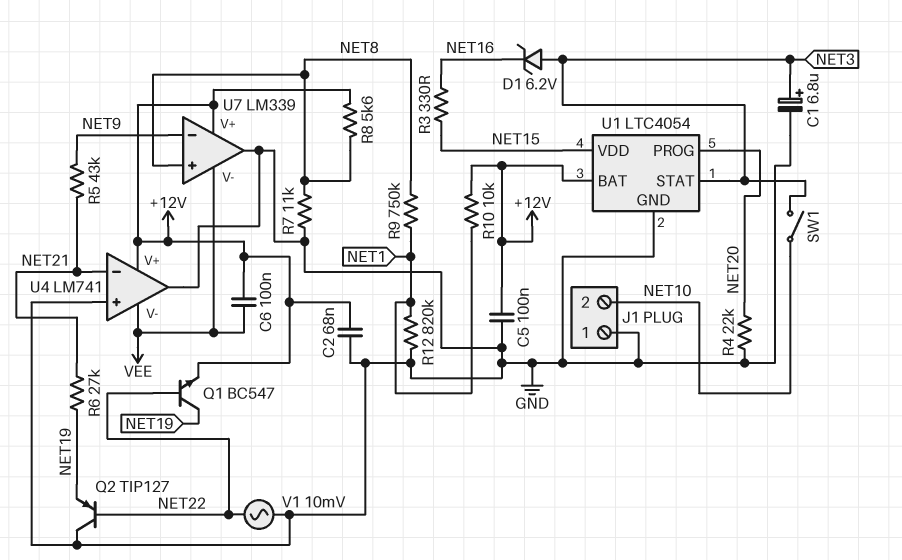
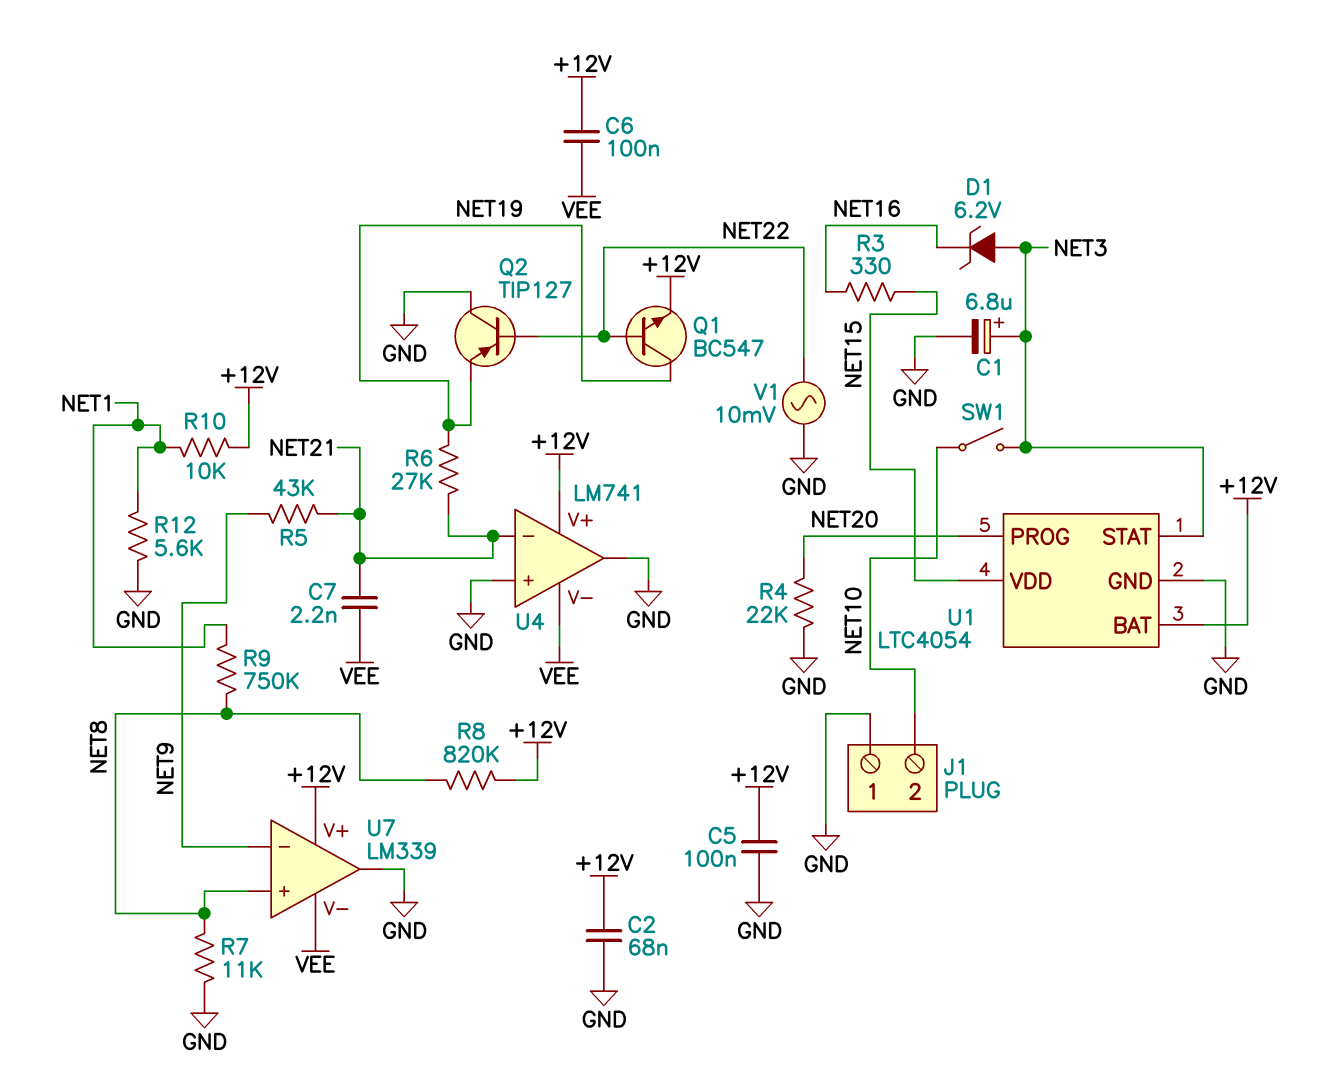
C7: none -> 2.2nF (NET21, VEE)
R8: 5.6k (+12V, NET8) -> 820k (+12V, NET8)
R12: 820k (GND, NET1) -> 5.6k (GND, NET1)

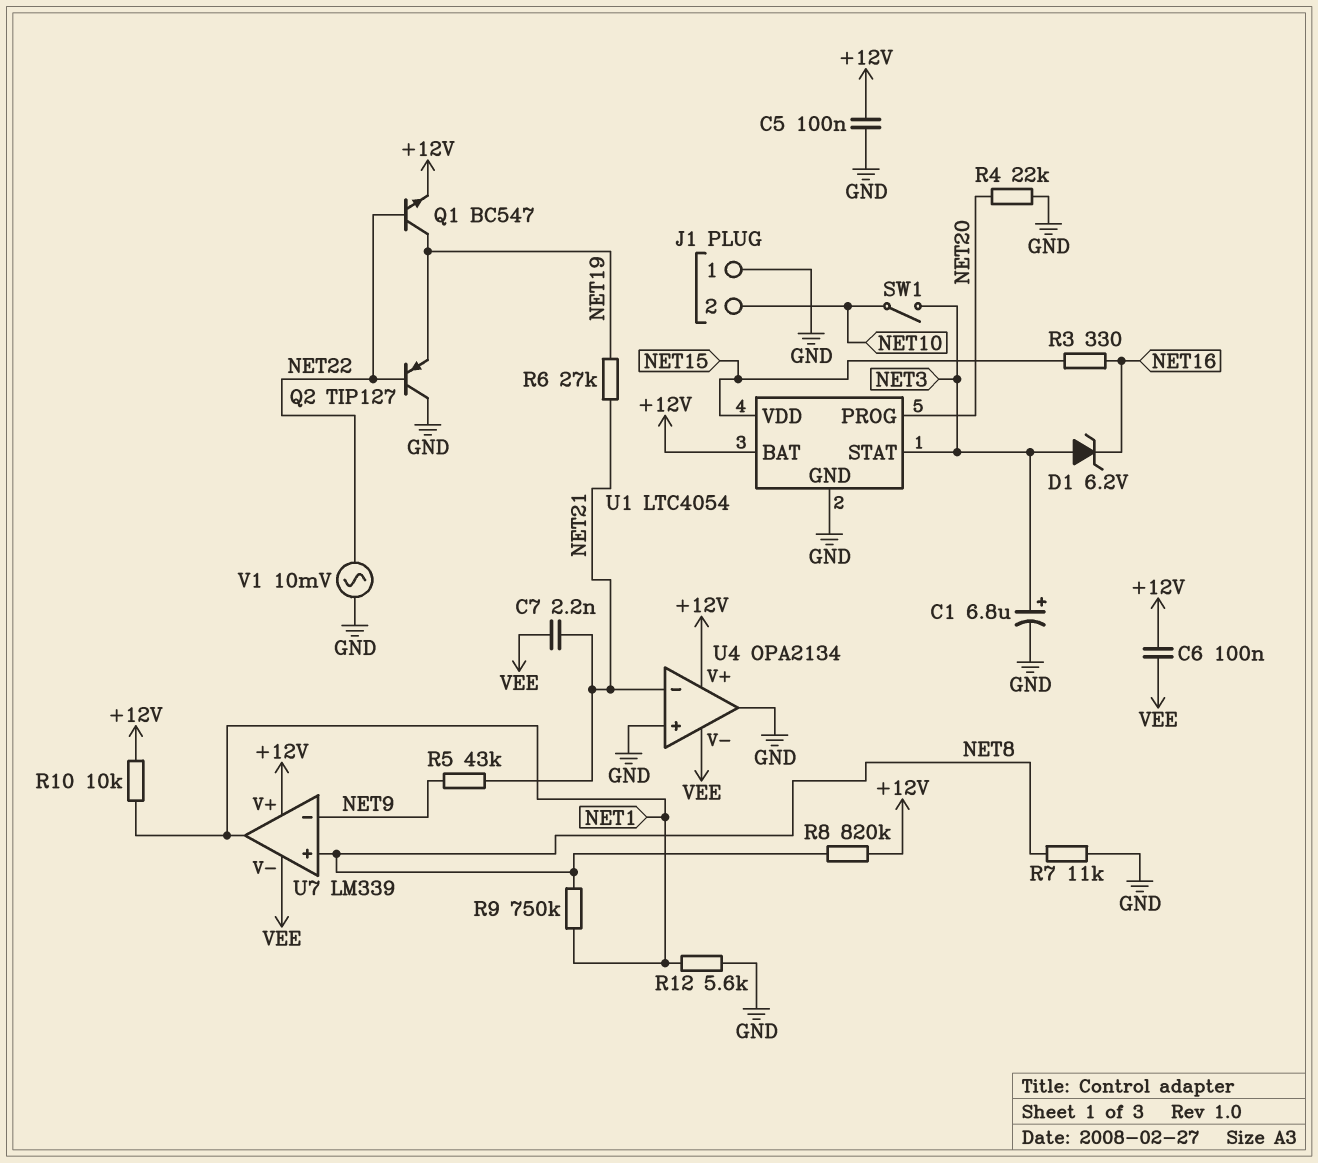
C2: 68nF (+12V, GND) -> none
U4: LM741 -> OPA2134
U7 pin out: GND -> NET1

